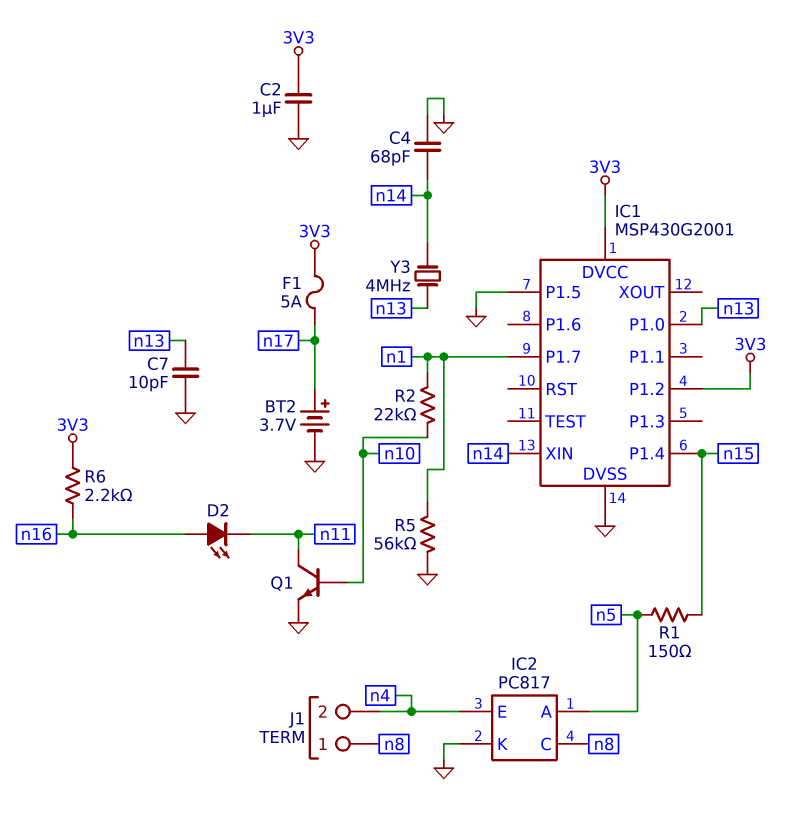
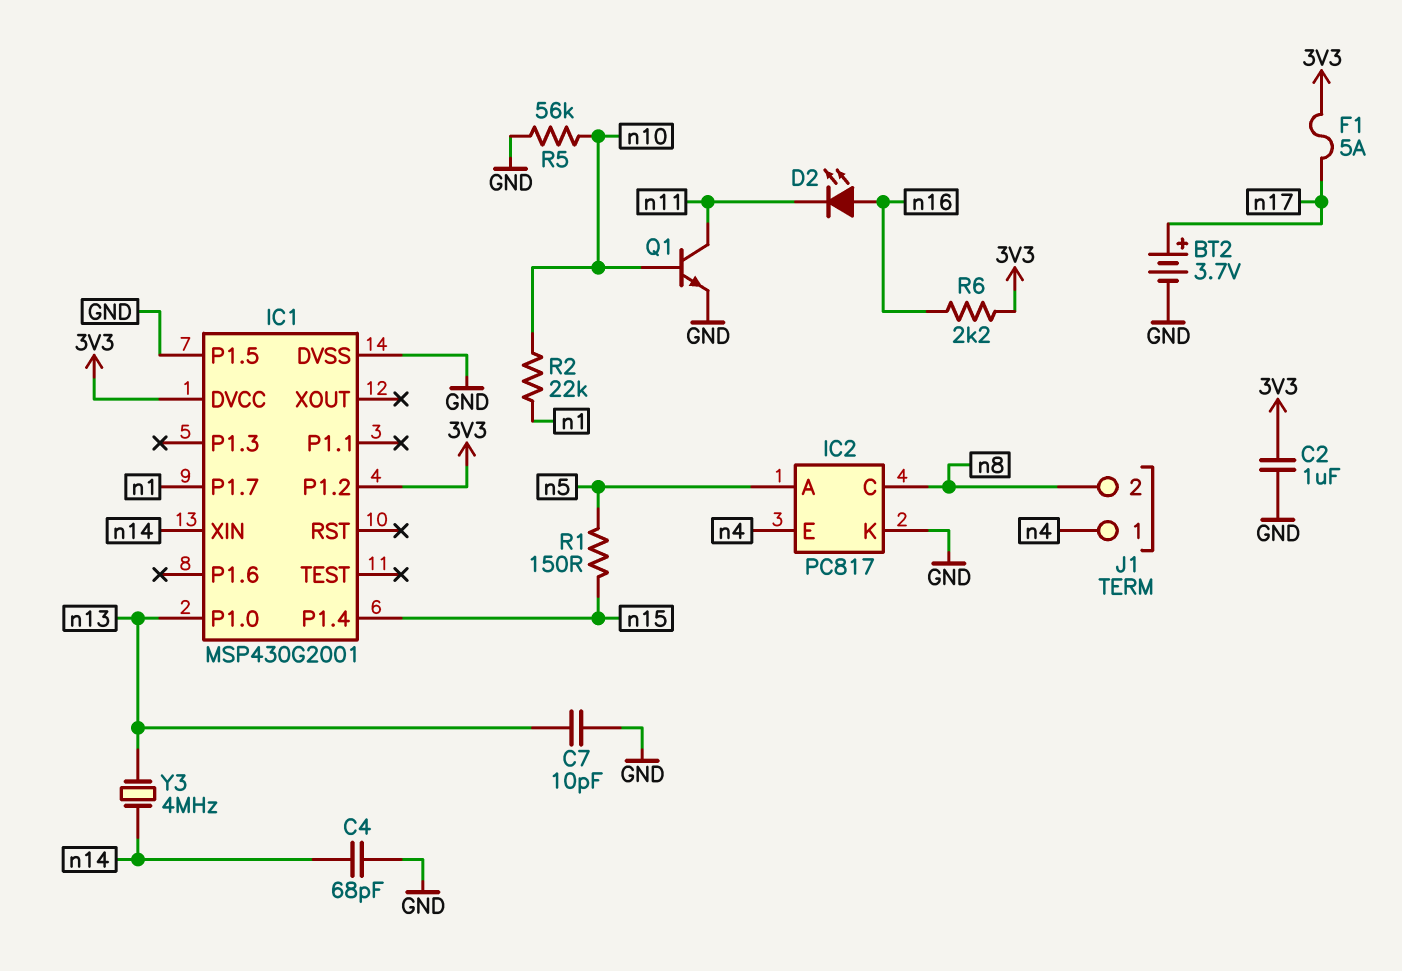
J1 pin 1: n8 -> n4
J1 pin 2: n4 -> n8
R5: 56k (GND, n1) -> 56k (GND, n10)

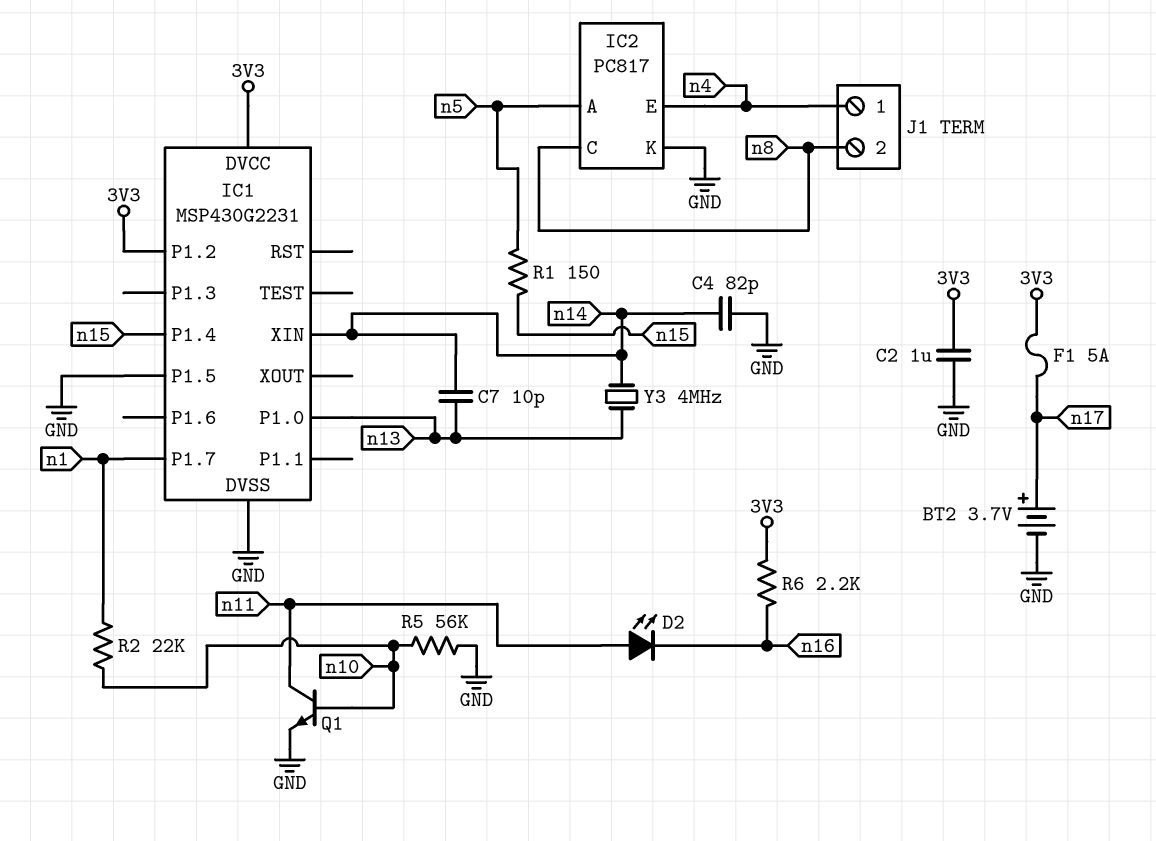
C4: 68pF (GND, n14) -> 82pF (GND, n14)
C7: 10pF (GND, n13) -> 10pF (n13, n14)
D2: LED (A n16, K n11) -> LED (A n11, K n16)
IC1: MSP430G2001 -> MSP430G2231

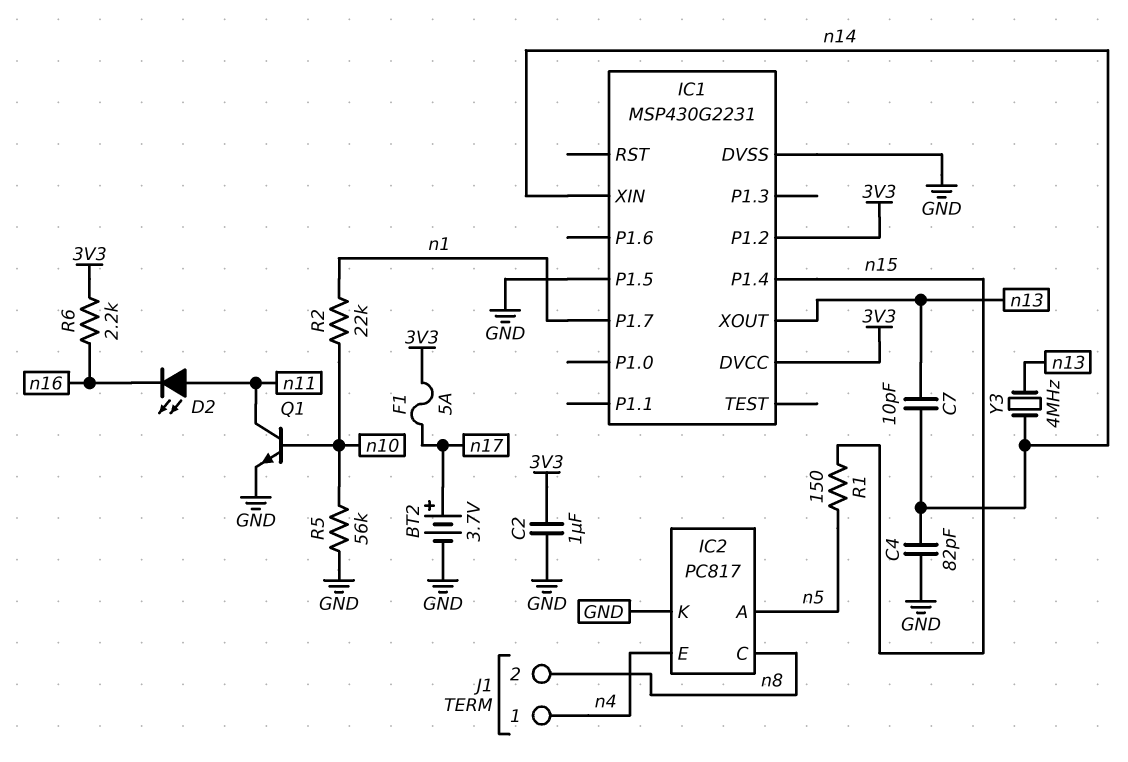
IC1 pin P1.0: n13 -> none
IC1 pin XOUT: none -> n13

